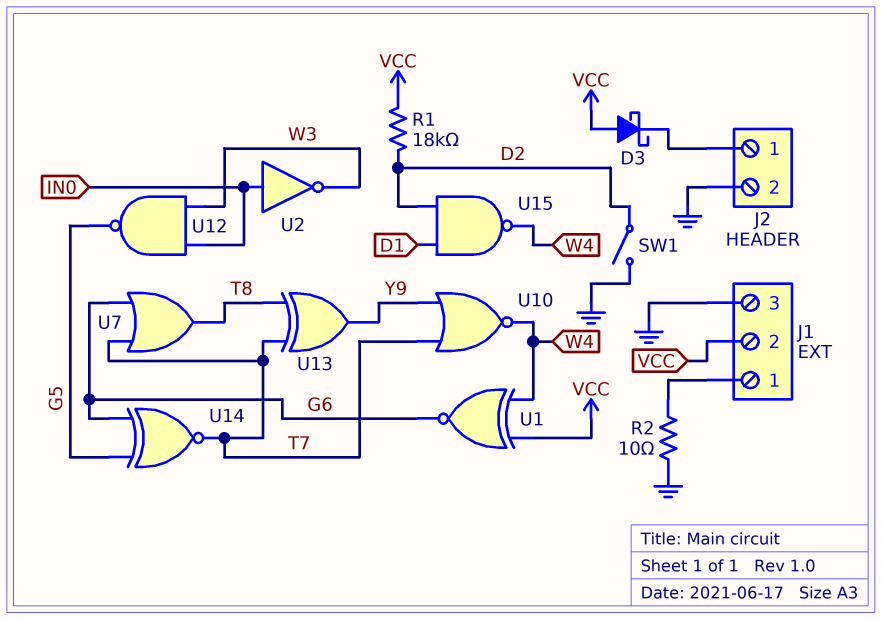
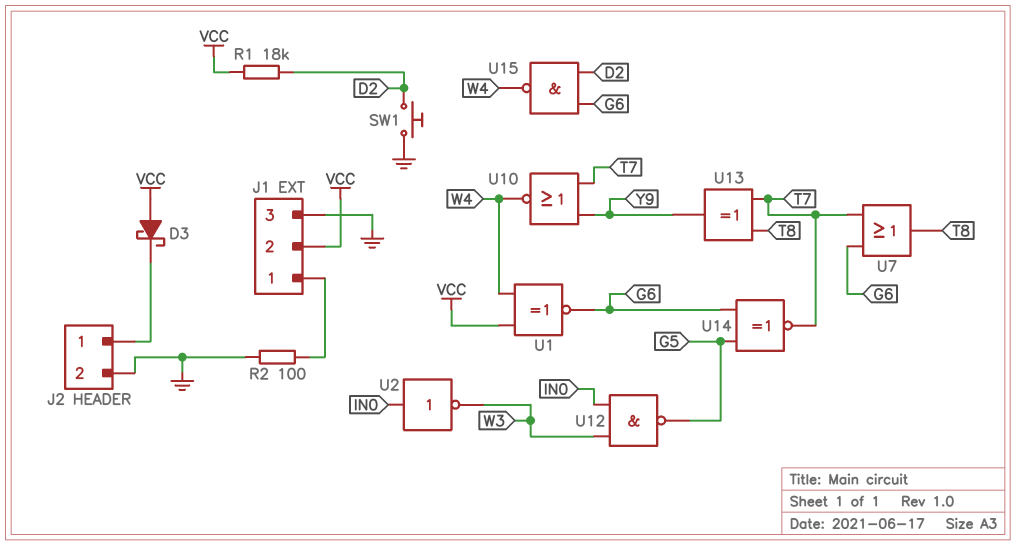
R2: 10 (GND, J1/1) -> 100 (GND, J1/1)
SW1: switch (D2, GND) -> button (D2, GND)
U15: NAND (in D1, in D2, out W4) -> NAND (in D2, in G6, out W4)

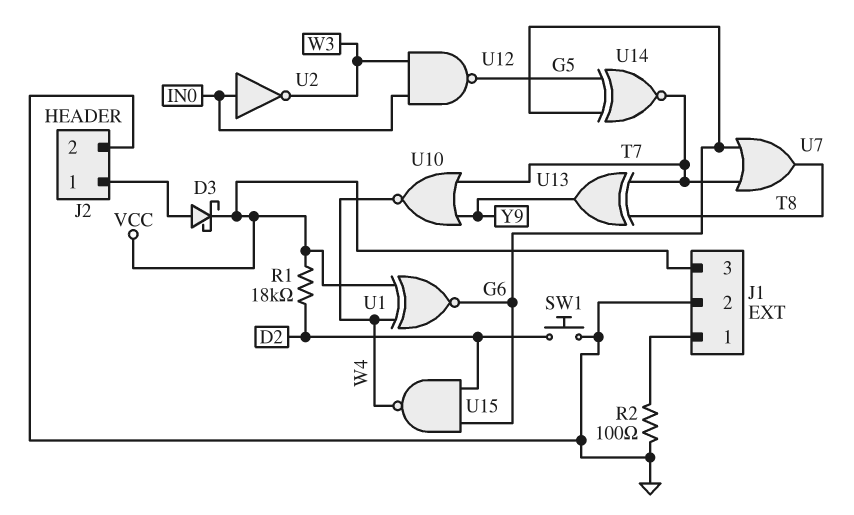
D3: schottky (A VCC, K J2/1) -> schottky (A J2/1, K VCC)
J1 pin 2: VCC -> GND
J1 pin 3: GND -> VCC

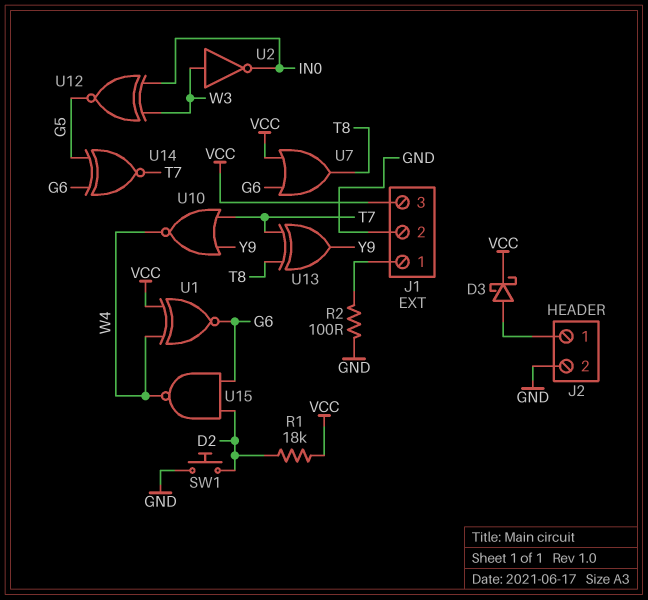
U2: NOT (in IN0, out W3) -> NOT (in W3, out IN0)
U7: OR (in G6, in T7, out T8) -> OR (in G6, in VCC, out T8)
U12: NAND (in IN0, in W3, out G5) -> XNOR (in IN0, in W3, out G5)

